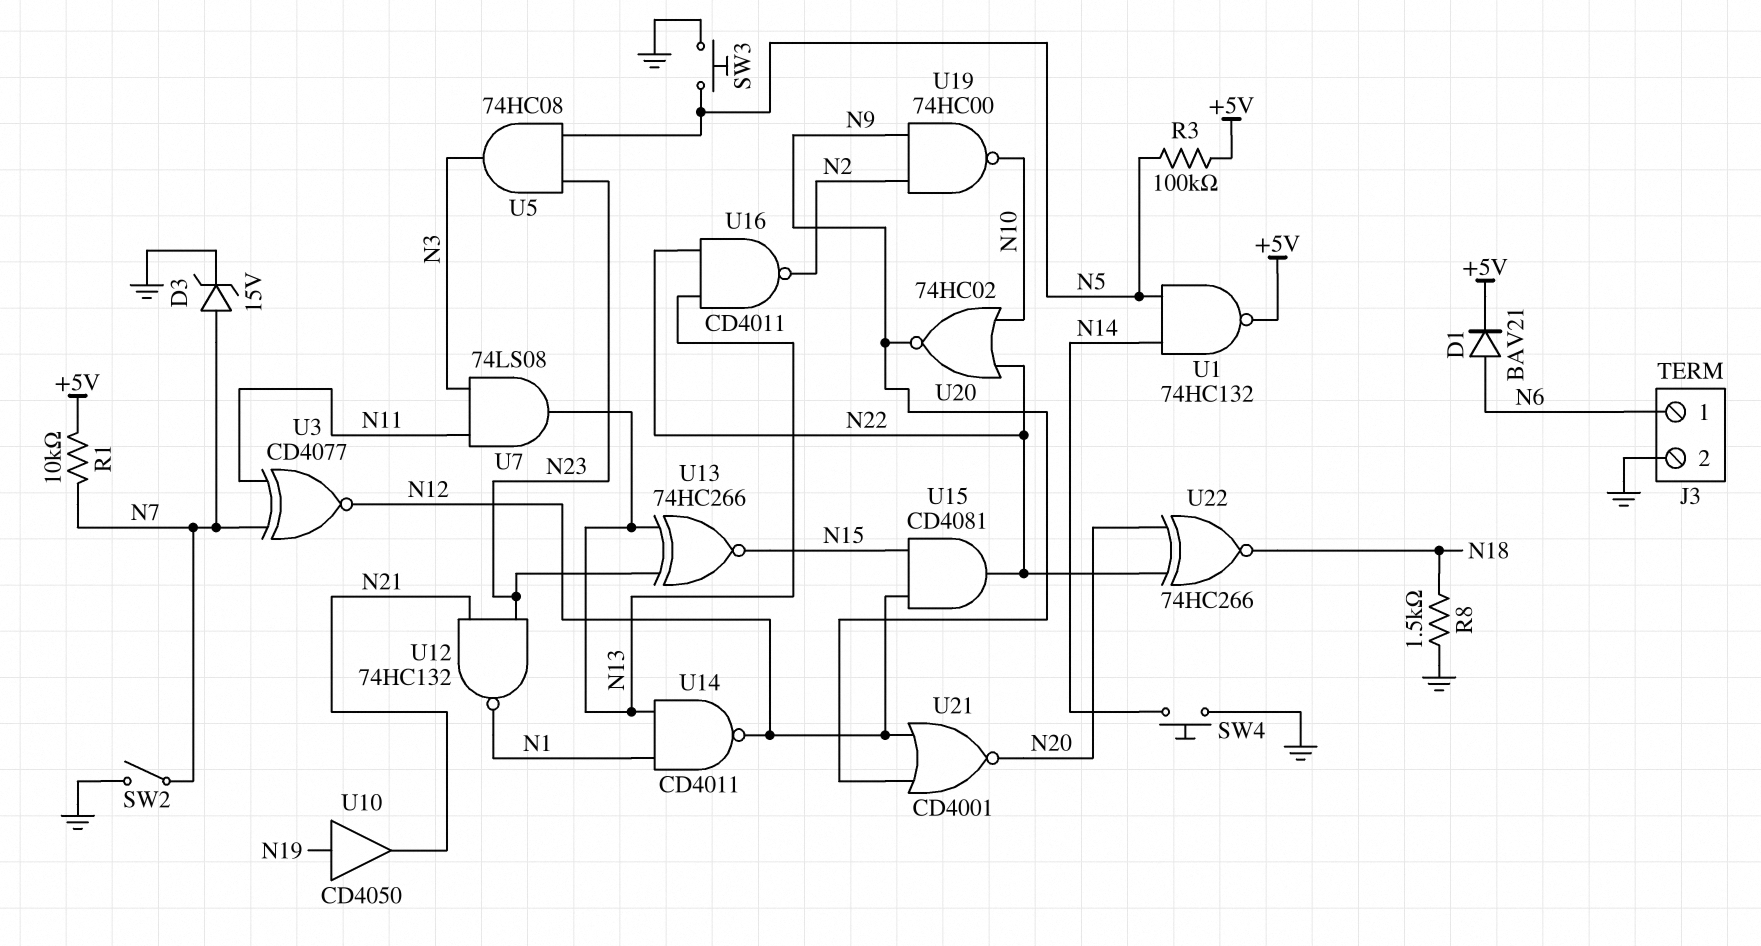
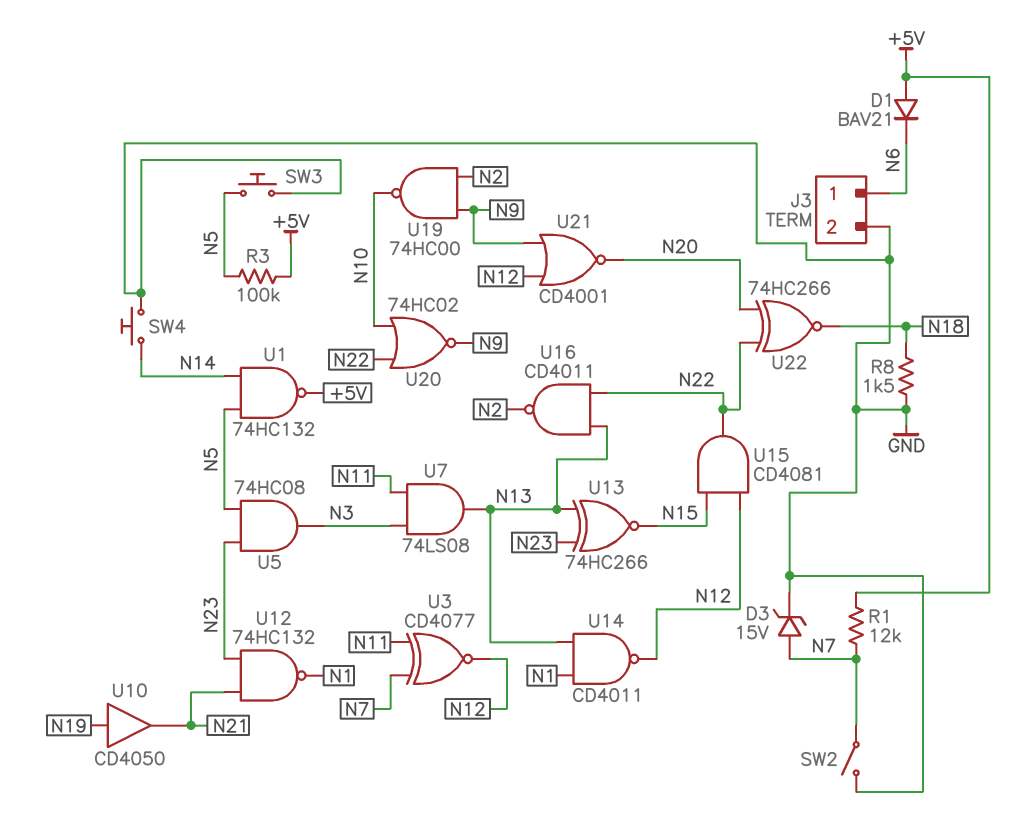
D1: diode BAV21 (A N6, K +5V) -> diode BAV21 (A +5V, K N6)
R1: 10k (+5V, N7) -> 12k (+5V, N7)

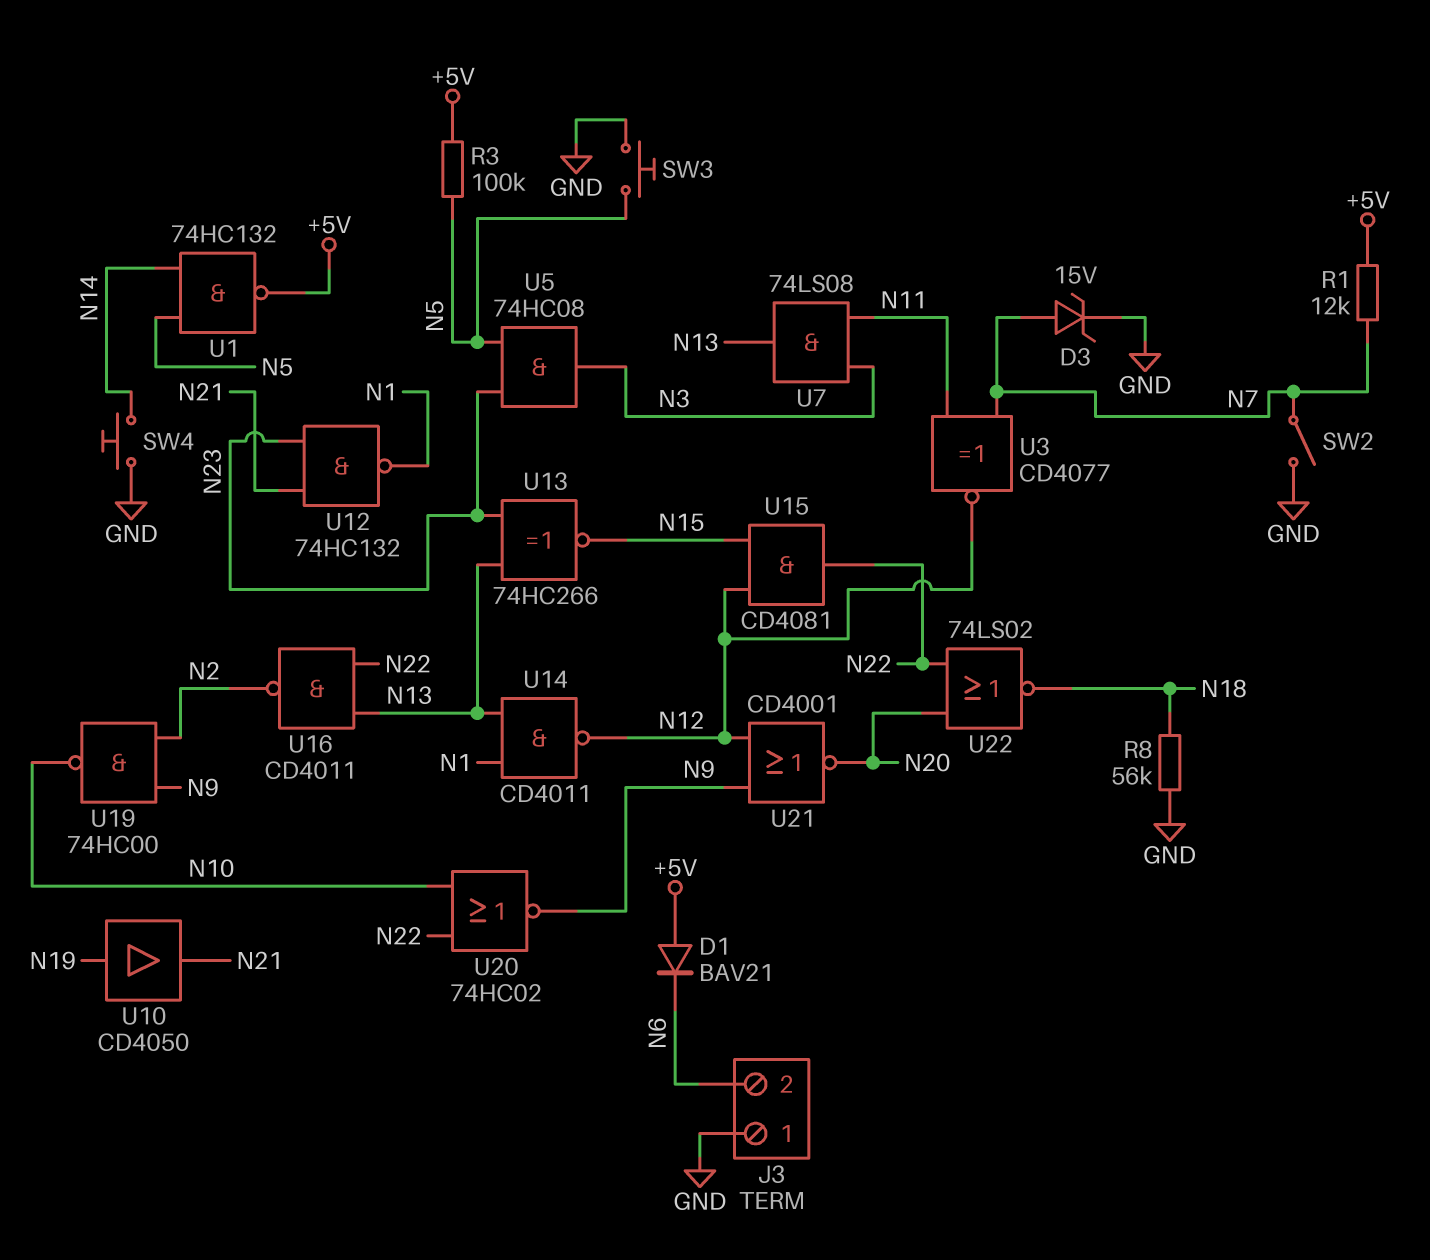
J3 pin 1: N6 -> GND
J3 pin 2: GND -> N6
R8: 1.5k (GND, N18) -> 56k (GND, N18)
U22: XNOR 74HC266 (in N20, in N22, out N18) -> NOR 74LS02 (in N20, in N22, out N18)

